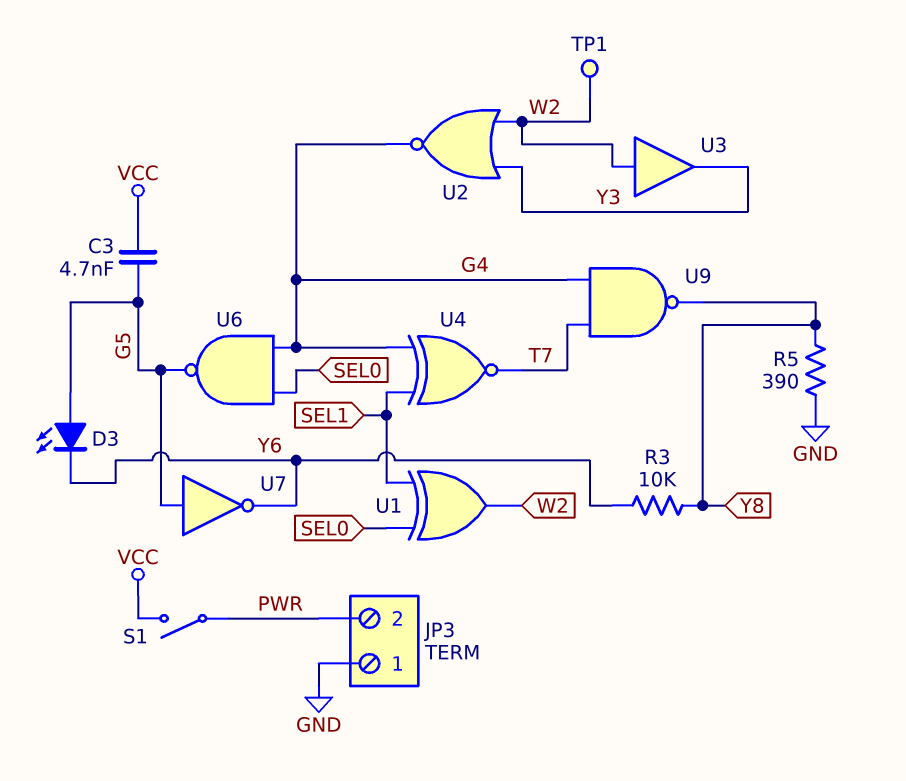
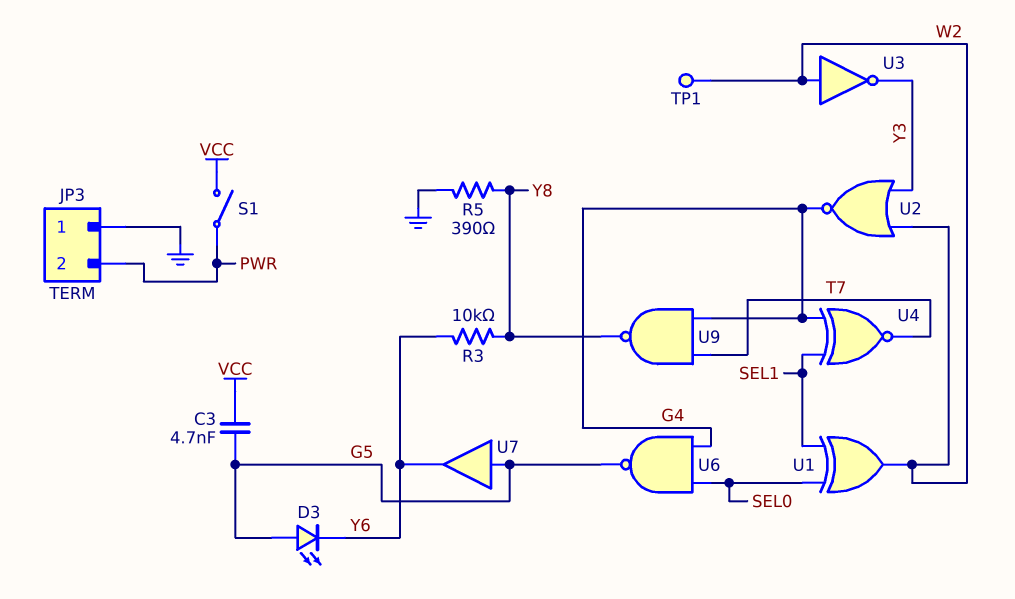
U3: buffer (in W2, out Y3) -> NOT (in W2, out Y3)
U7: NOT (in G5, out Y6) -> buffer (in G5, out Y6)

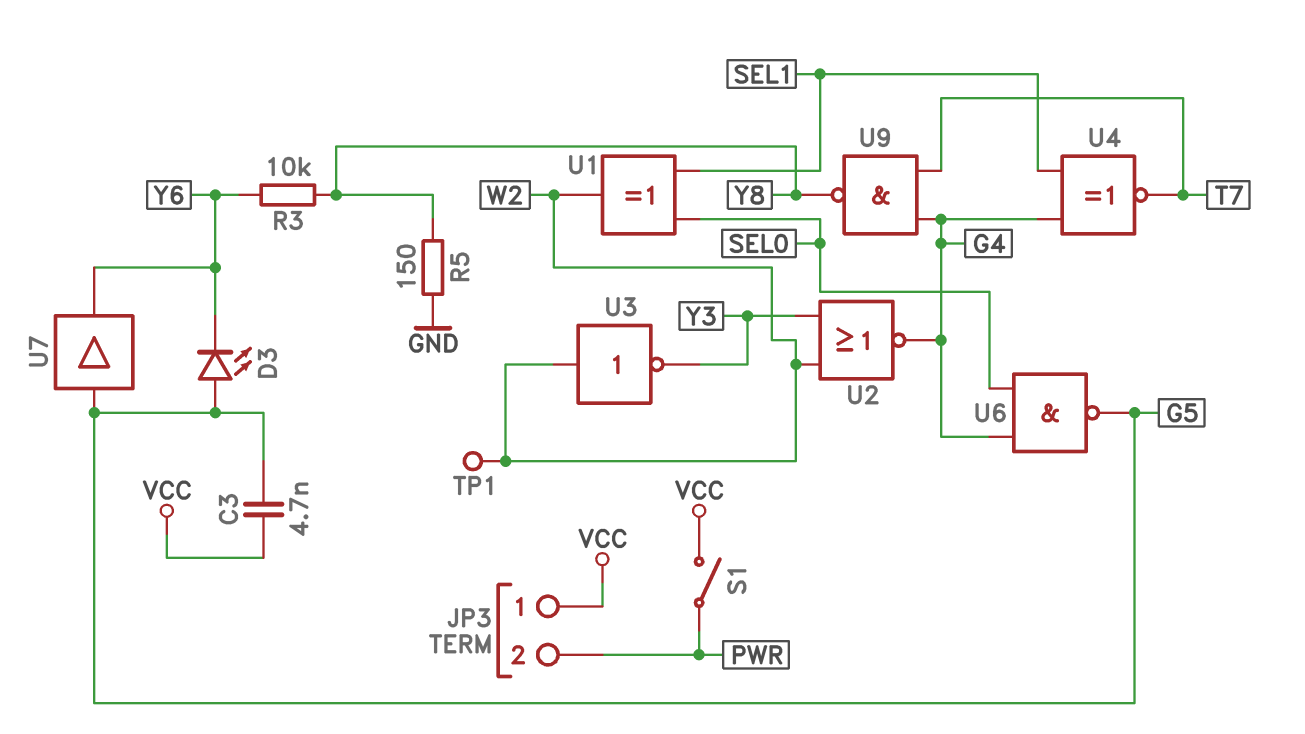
JP3 pin 1: GND -> VCC
R5: 390 (GND, Y8) -> 150 (GND, Y8)

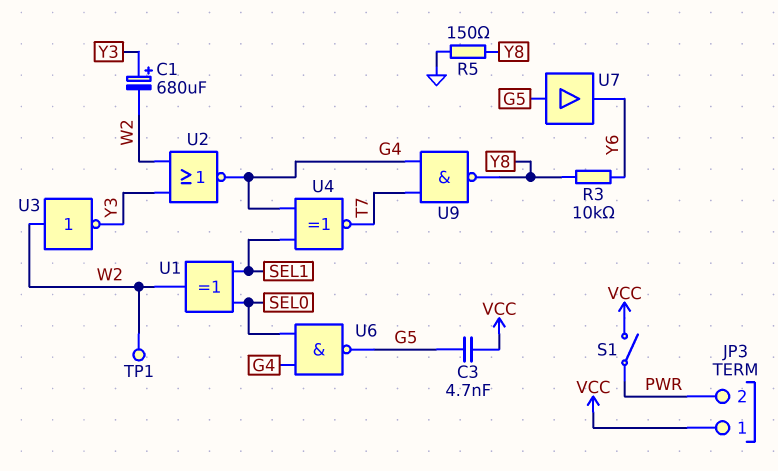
C1: none -> 680uF (plus Y3, minus W2)
D3: LED (A G5, K Y6) -> none

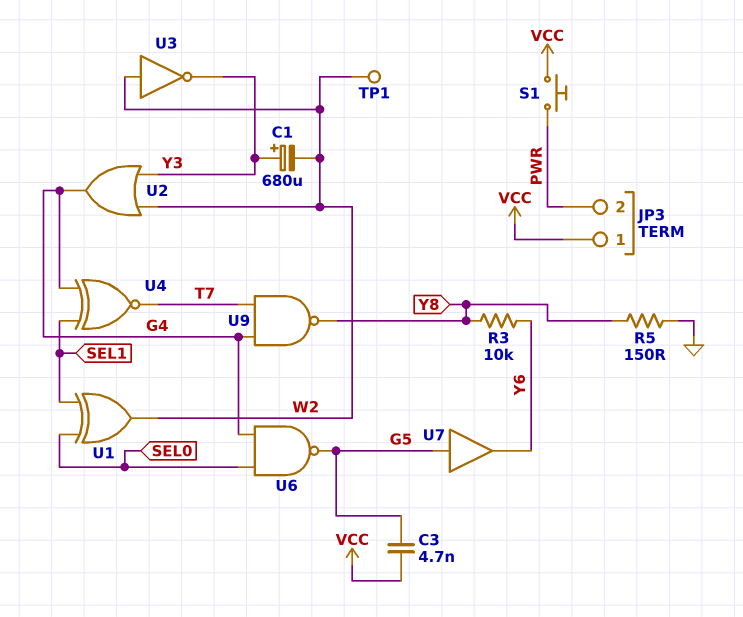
S1: switch (PWR, VCC) -> button (PWR, VCC)
U2: NOR (in W2, in Y3, out G4) -> OR (in W2, in Y3, out G4)

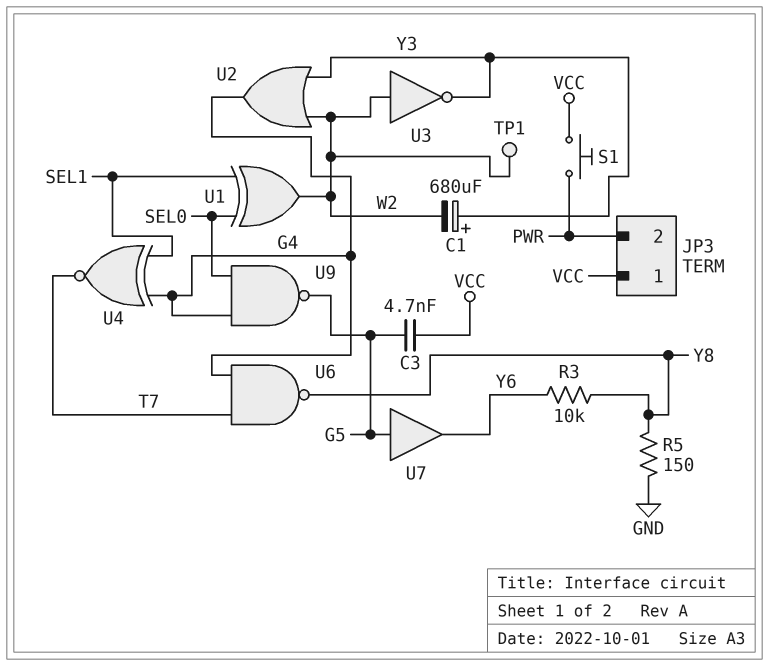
U6: NAND (in G4, in SEL0, out G5) -> NAND (in G4, in T7, out Y8)
U9: NAND (in G4, in T7, out Y8) -> NAND (in G4, in SEL0, out G5)

